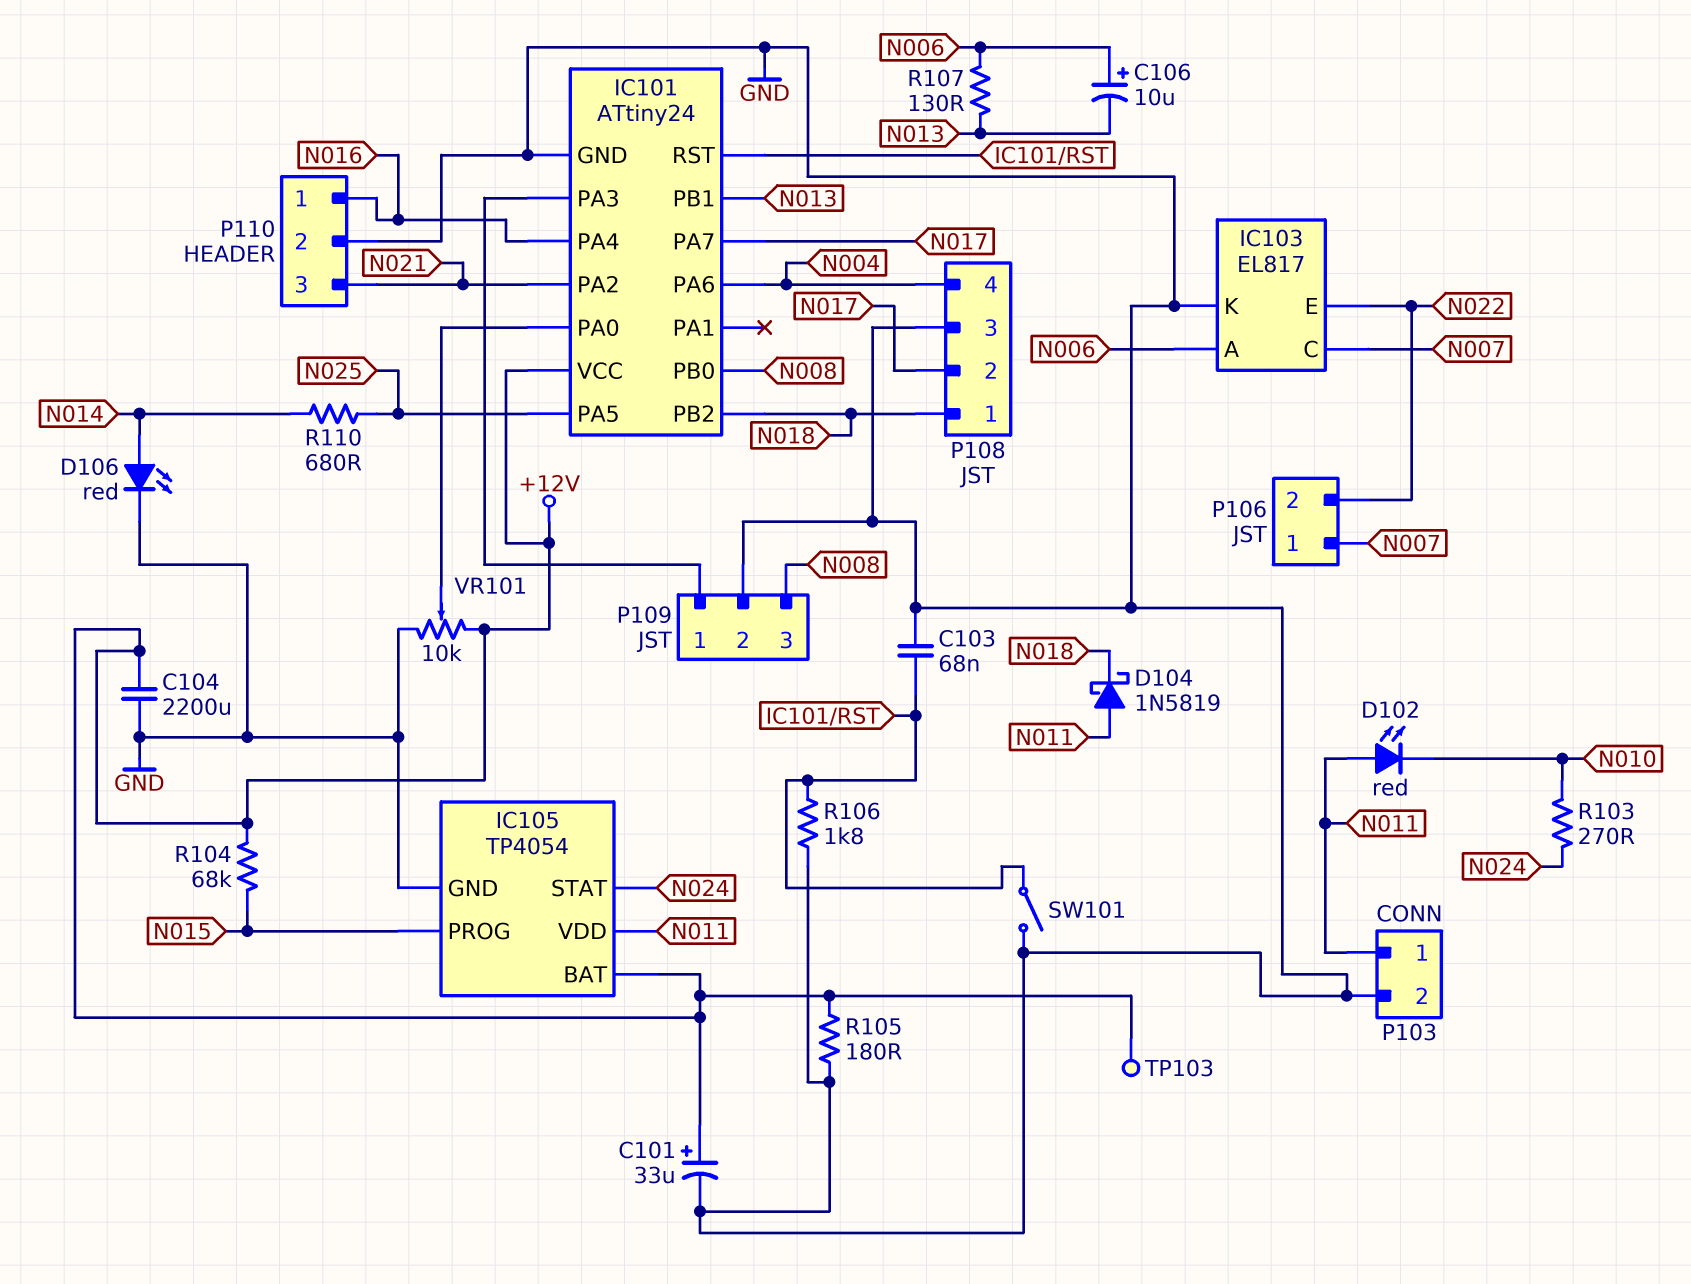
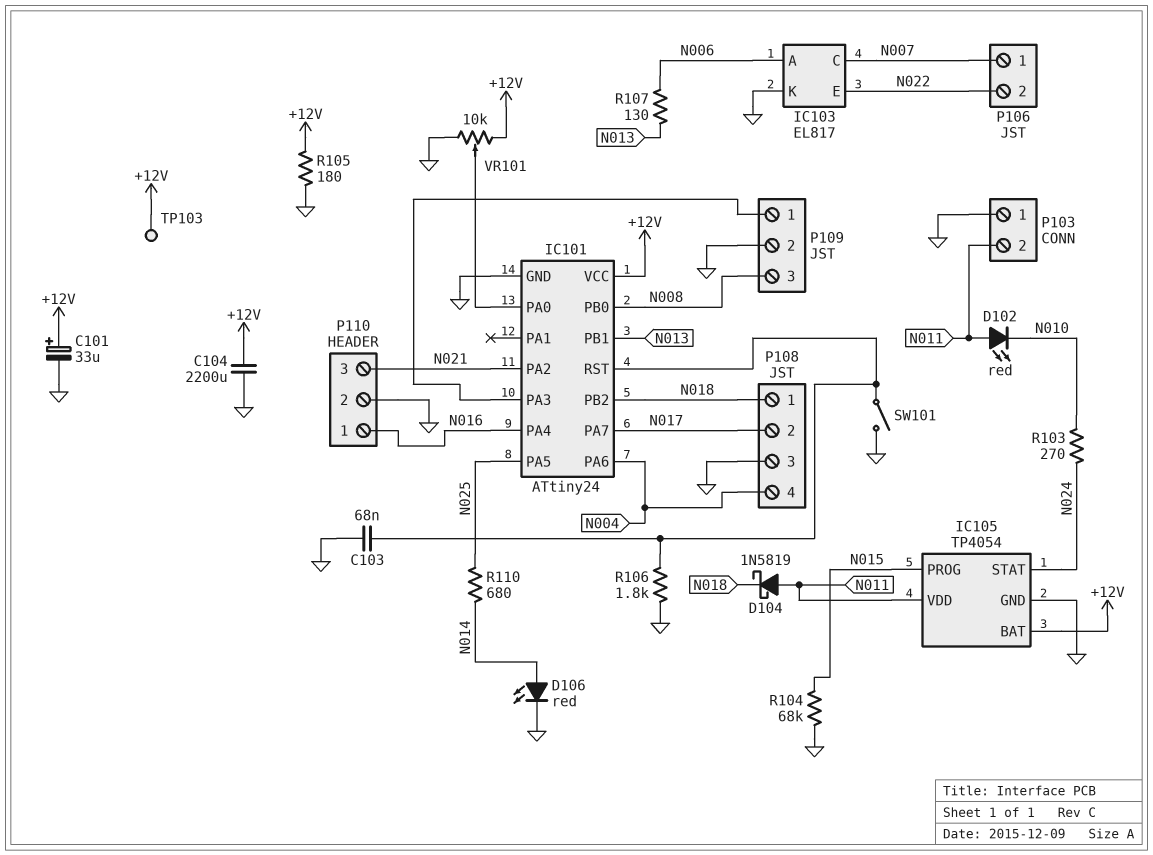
C106: 10uF (plus N006, minus N013) -> none
P103 pin 1: N011 -> GND
P103 pin 2: GND -> N011
R104: 68k (+12V, N015) -> 68k (GND, N015)

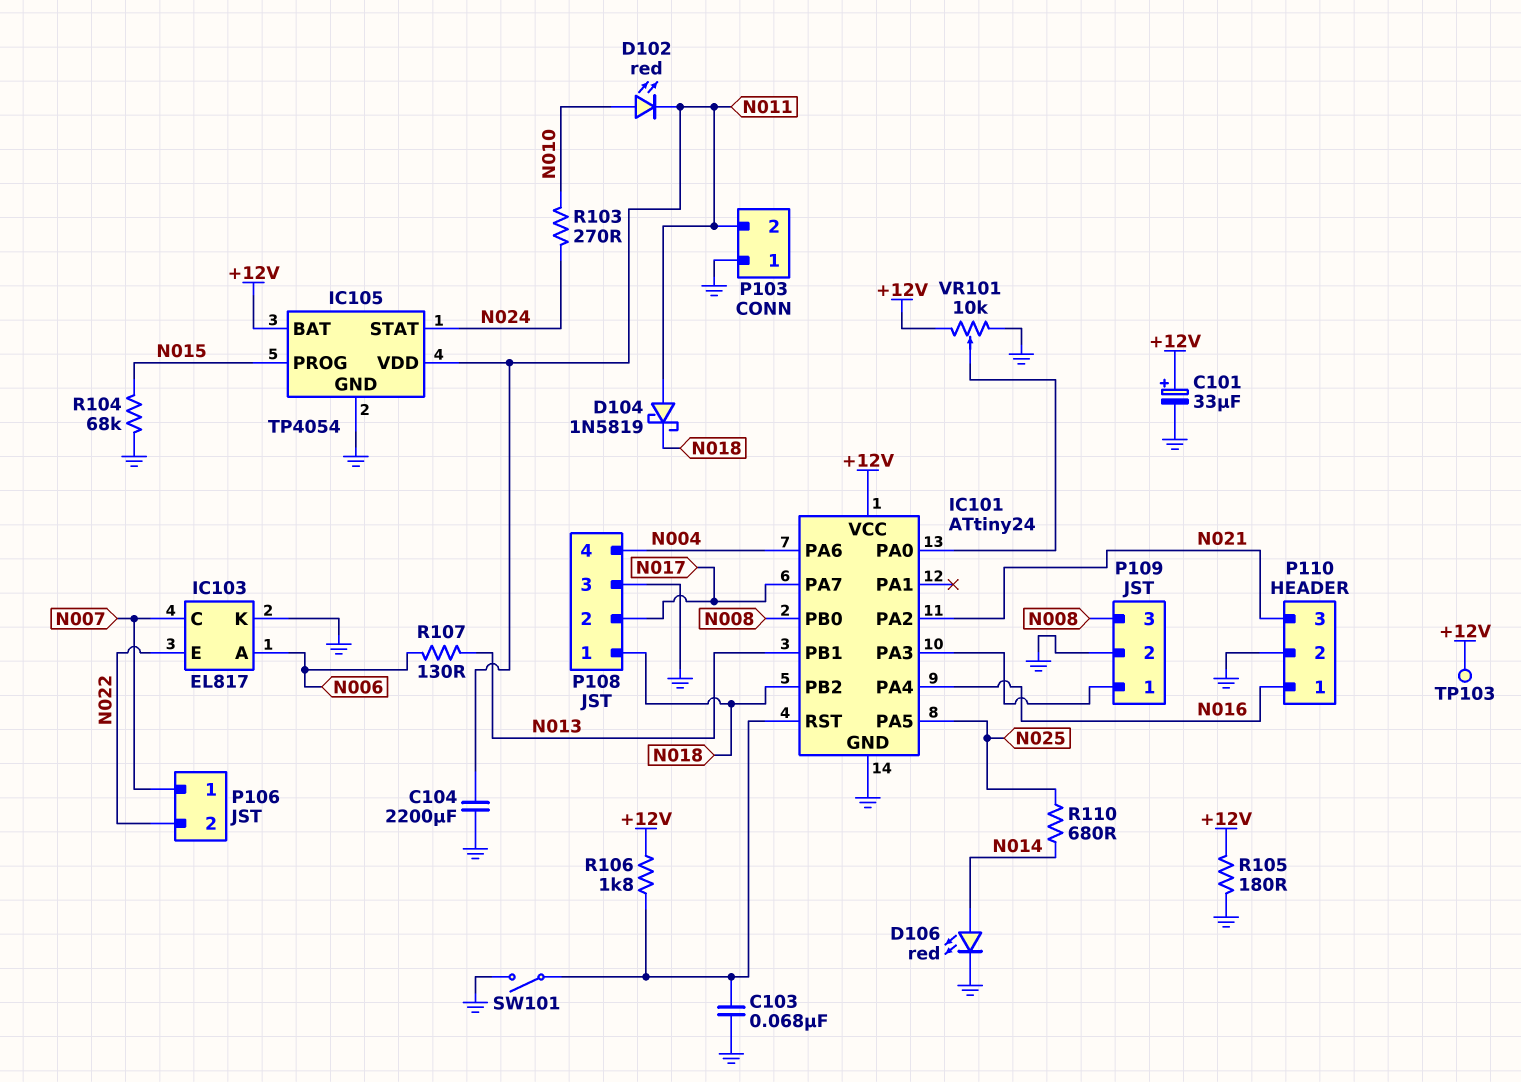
C104: 2200uF (+12V, GND) -> 2200uF (GND, N011)
D102: LED red (A N011, K N010) -> LED red (A N010, K N011)
R106: 1.8k (GND, IC101/RST) -> 1.8k (+12V, IC101/RST)

